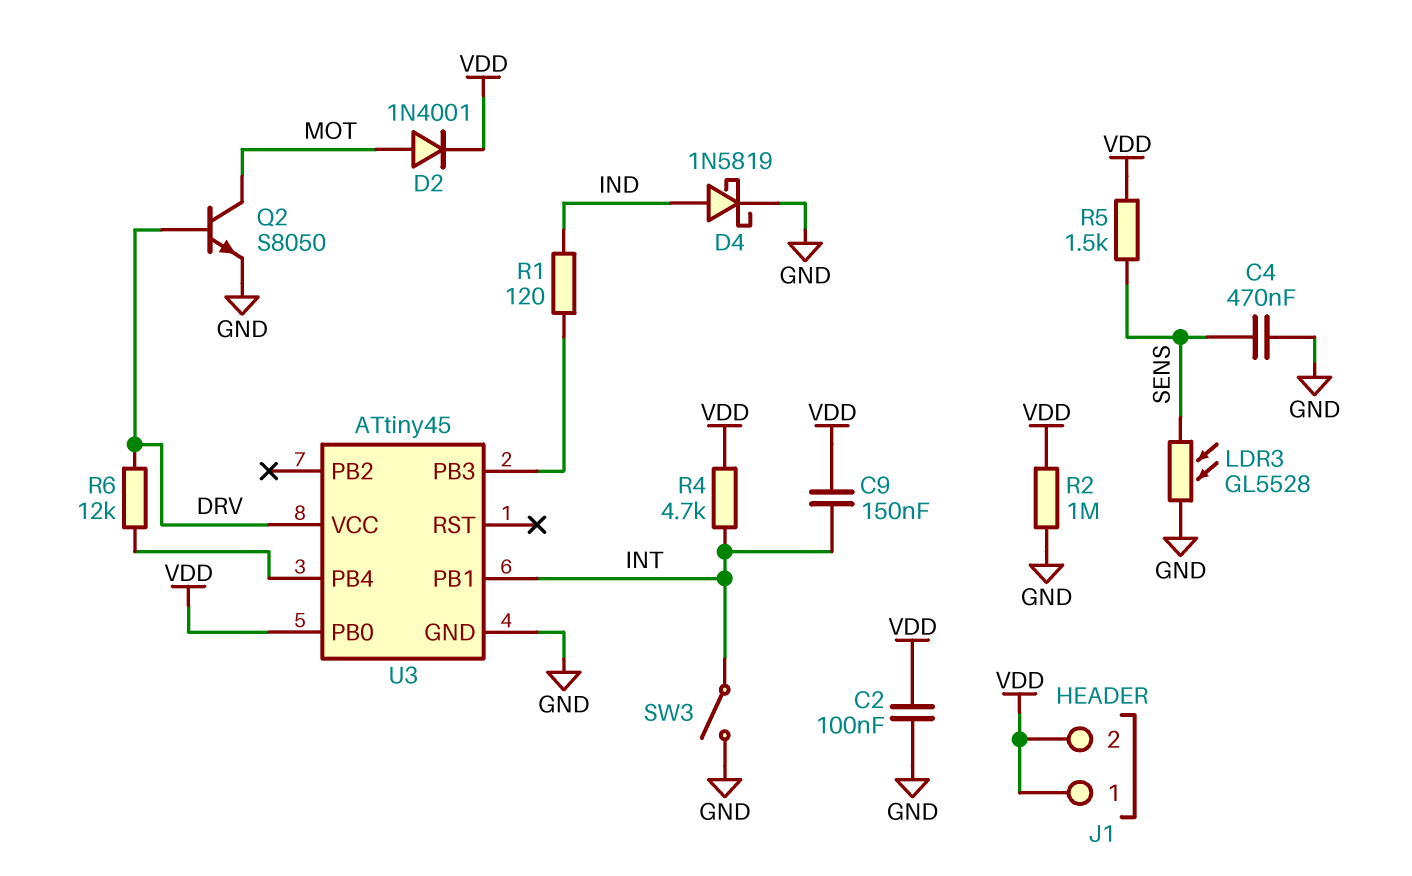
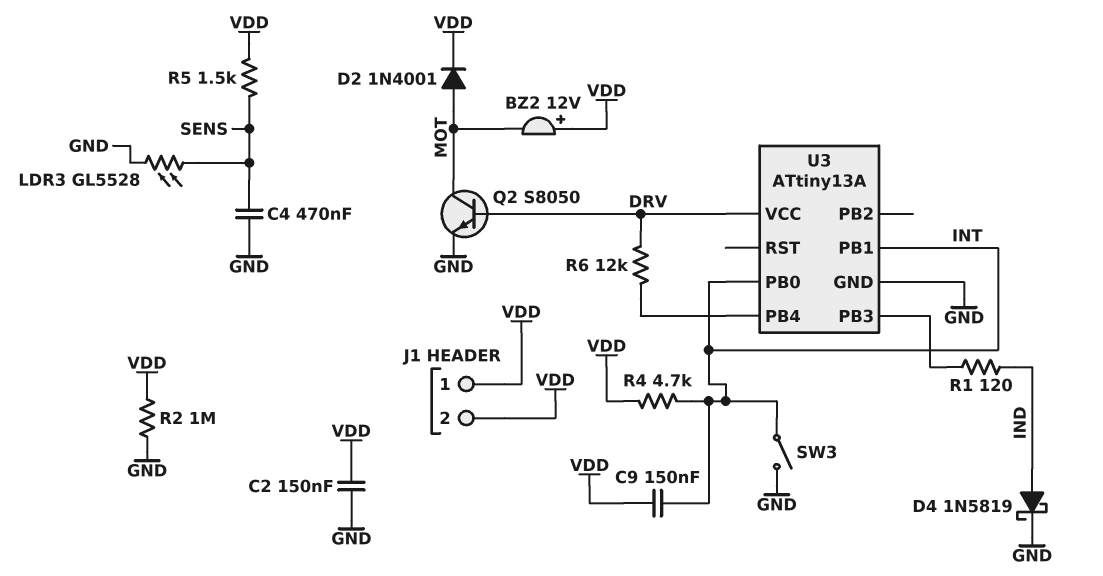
BZ2: none -> buzzer 12V (plus VDD, minus MOT)
C2: 100nF (GND, VDD) -> 150nF (GND, VDD)
U3: ATtiny45 -> ATtiny13A
U3 pin PB0: VDD -> INT

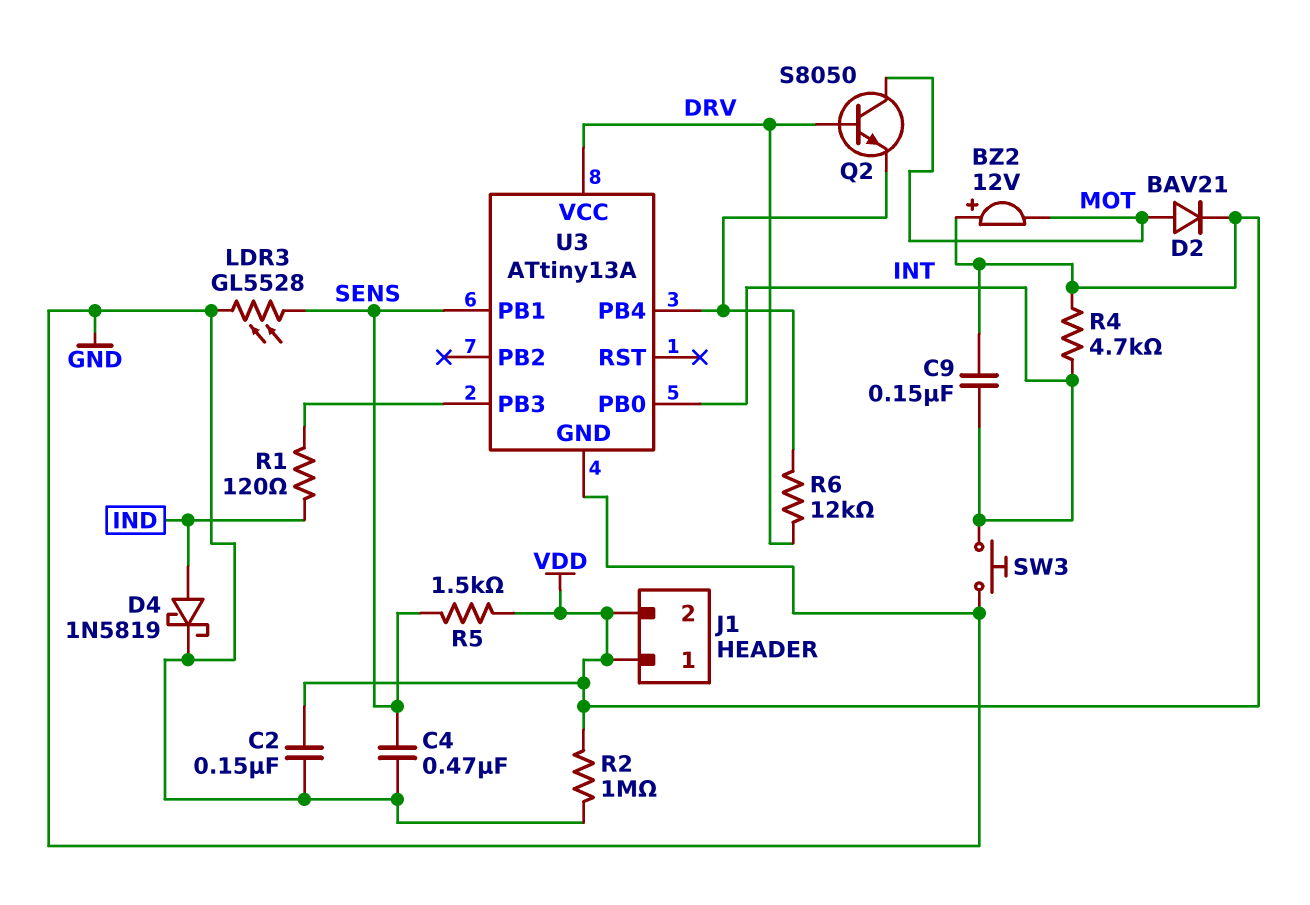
D2: diode 1N4001 (A MOT, K VDD) -> diode BAV21 (A MOT, K VDD)
Q2: NPN S8050 (B DRV, C MOT, E GND) -> NPN S8050 (B DRV, C MOT, E U3/PB4)
SW3: switch (GND, INT) -> button (GND, INT)
U3 pin PB1: INT -> SENS

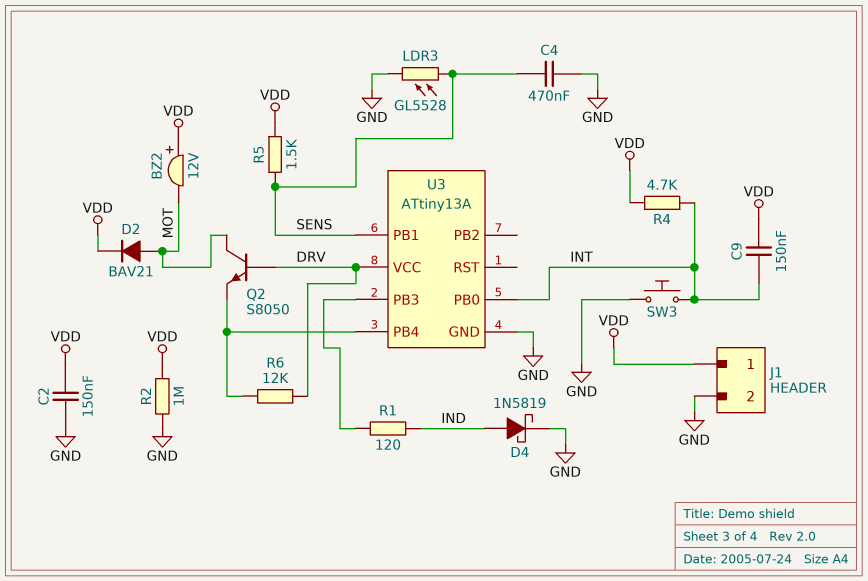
J1 pin 2: VDD -> GND

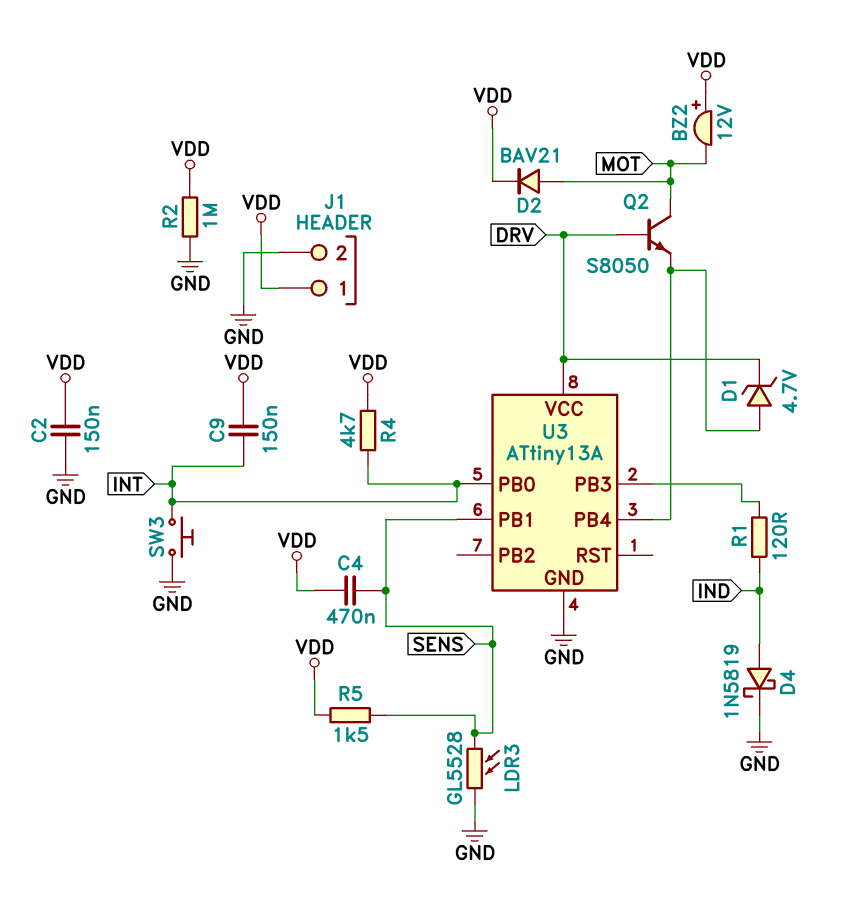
C4: 470nF (GND, SENS) -> 470nF (SENS, VDD)
D1: none -> zener 4.7V (A U3/PB4, K DRV)
R6: 12k (DRV, U3/PB4) -> none

